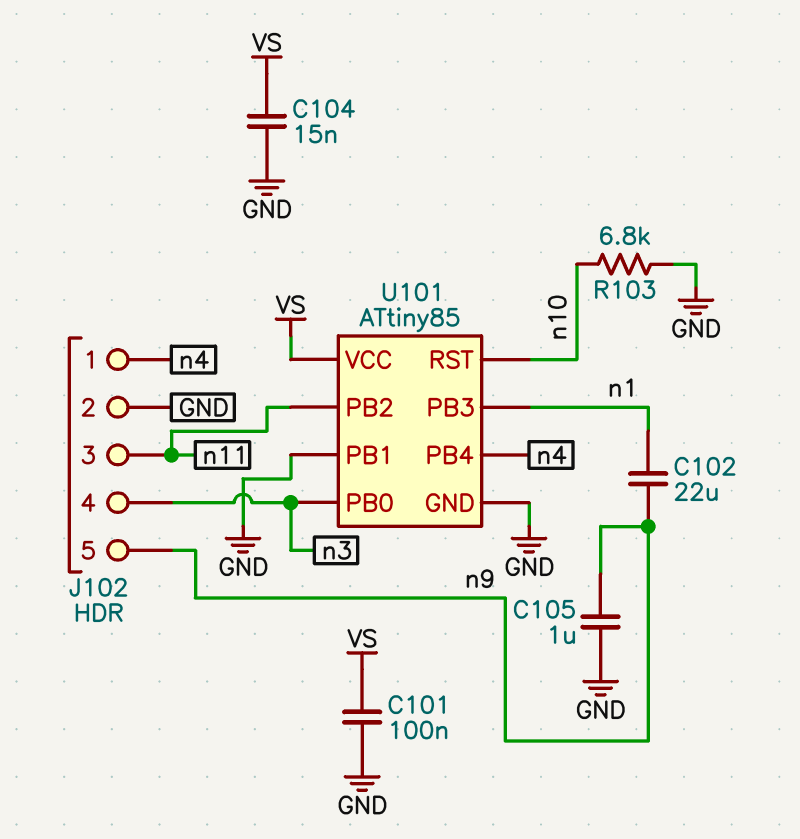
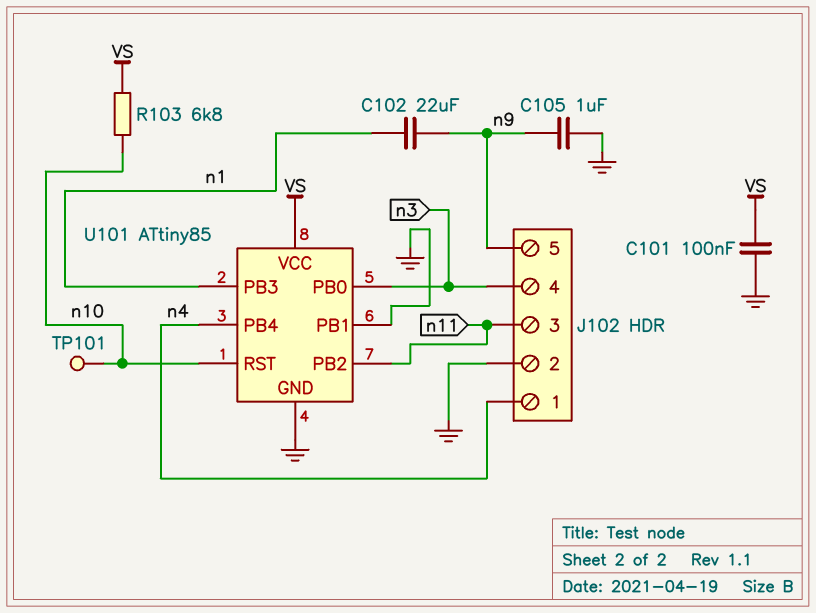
C104: 15nF (GND, VS) -> none
R103: 6.8k (GND, n10) -> 6.8k (VS, n10)
TP101: none -> test point (n10)

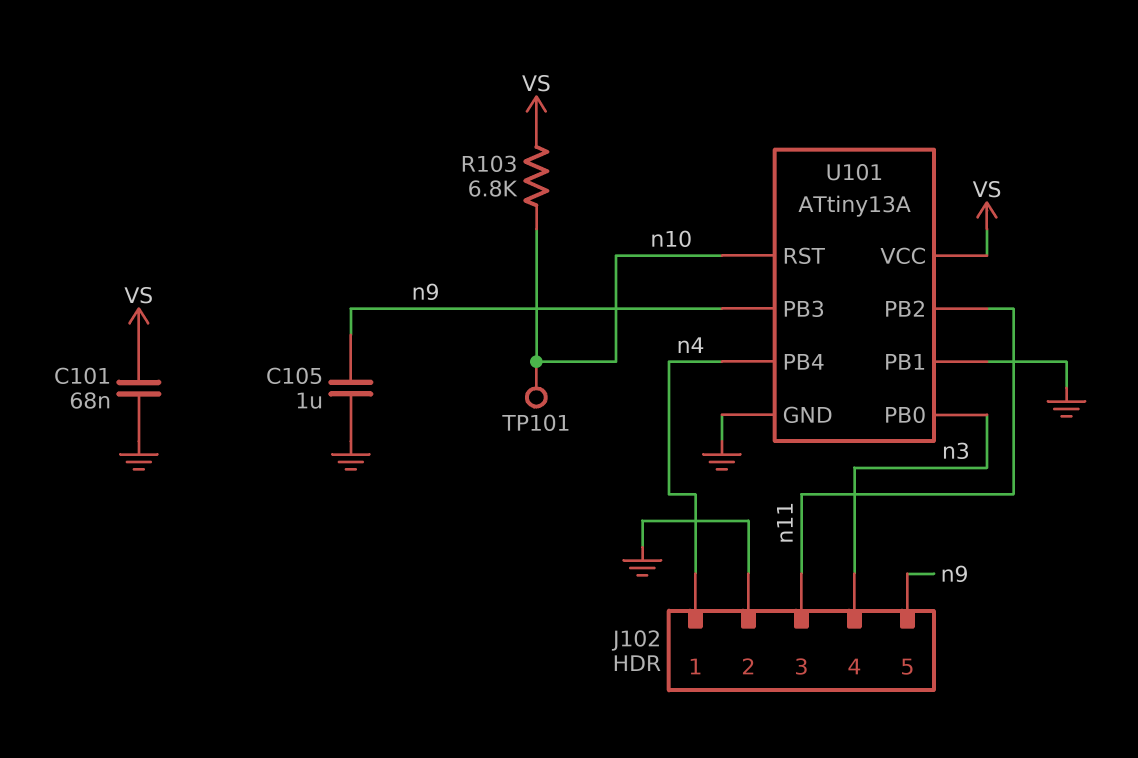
C101: 100nF (GND, VS) -> 68nF (GND, VS)
C102: 22uF (n1, n9) -> none
U101: ATtiny85 -> ATtiny13A
U101 pin PB3: n1 -> n9

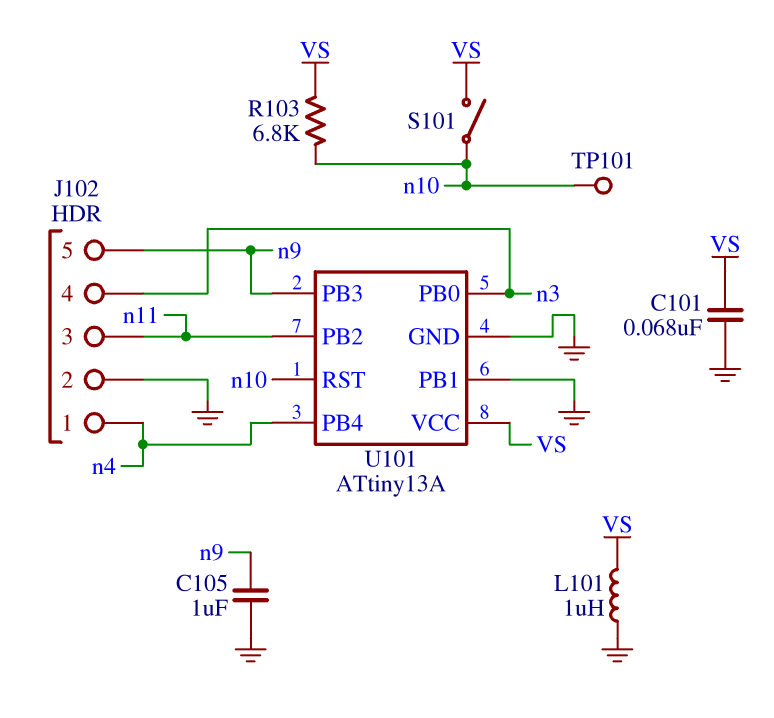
L101: none -> 1uH (GND, VS)
S101: none -> switch (VS, n10)

